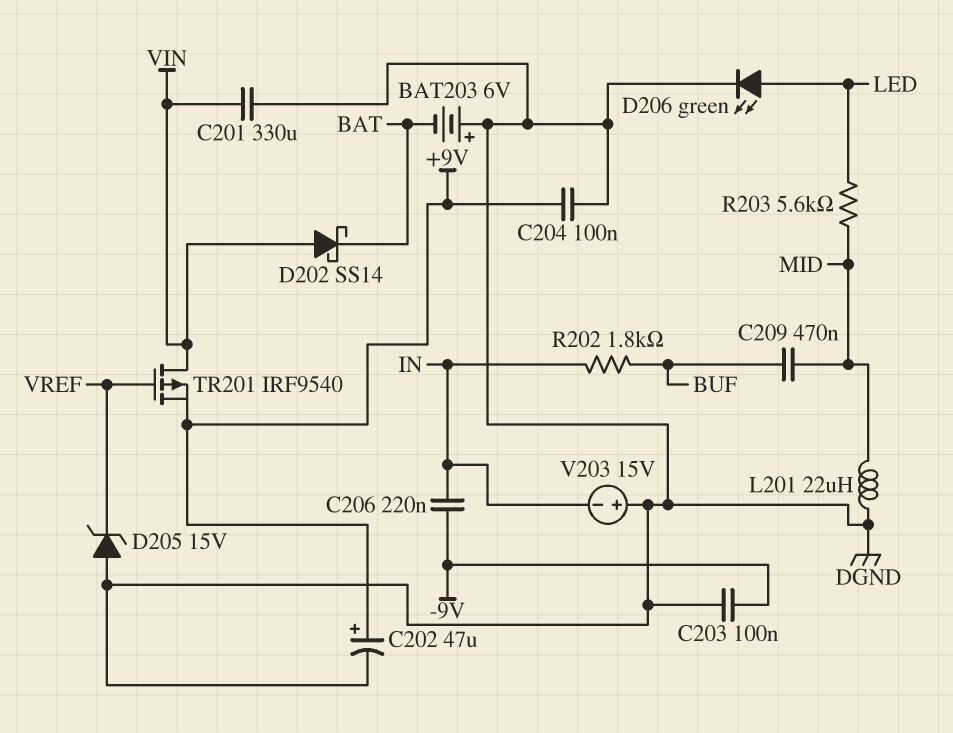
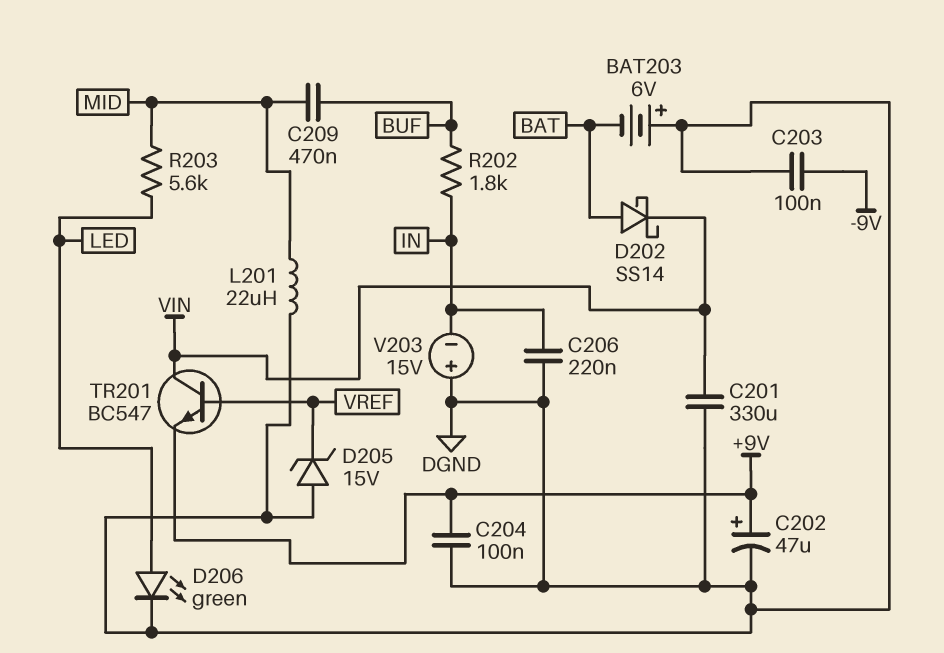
C206: 220nF (-9V, IN) -> 220nF (DGND, IN)
D202: schottky SS14 (A VIN, K BAT) -> schottky SS14 (A BAT, K VIN)
TR201: PMOS IRF9540 (G VREF, D VIN, S +9V) -> NPN BC547 (B VREF, C VIN, E +9V)

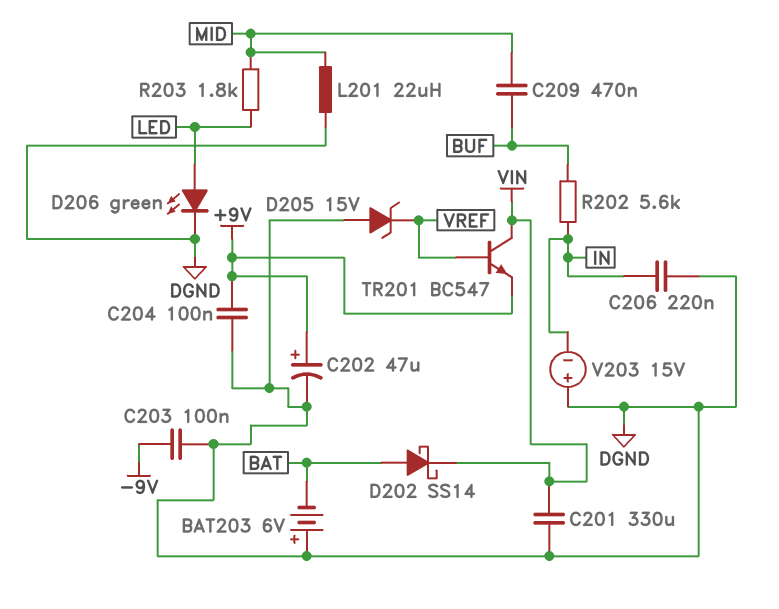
R202: 1.8k (BUF, IN) -> 5.6k (BUF, IN)
R203: 5.6k (LED, MID) -> 1.8k (LED, MID)

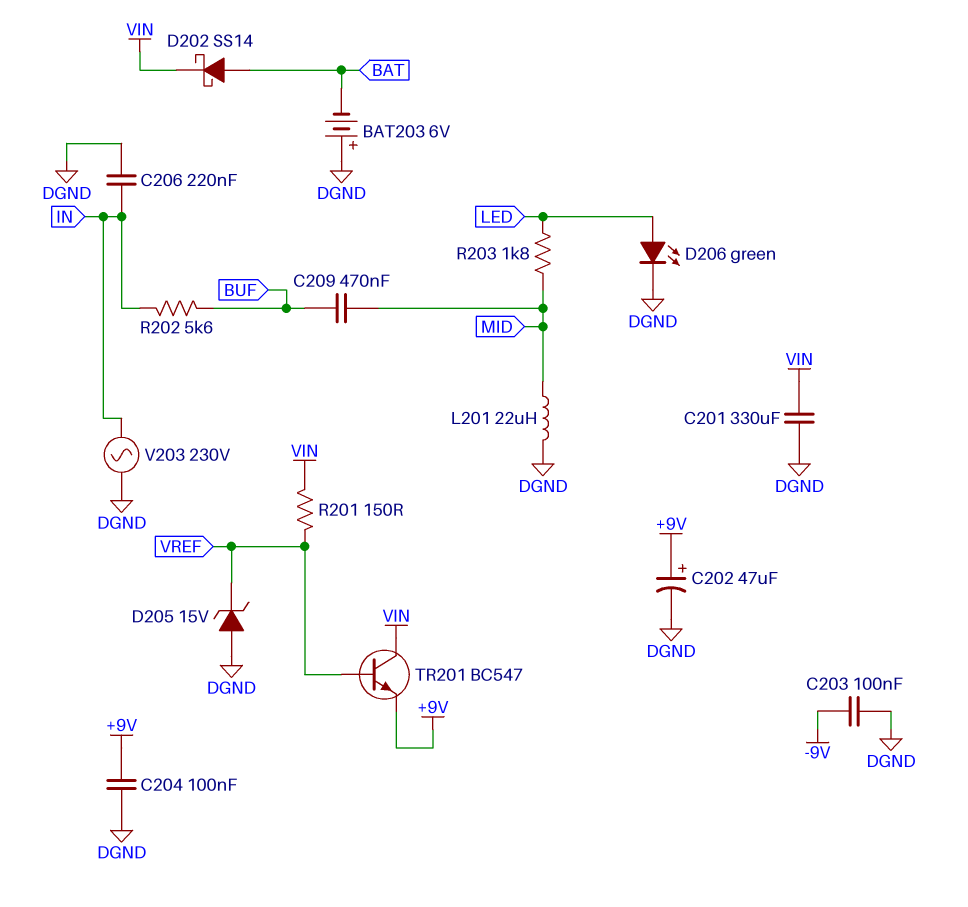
R201: none -> 150 (VIN, VREF)
V203: 15V (plus DGND, minus IN) -> AC 230V (DGND, IN)

